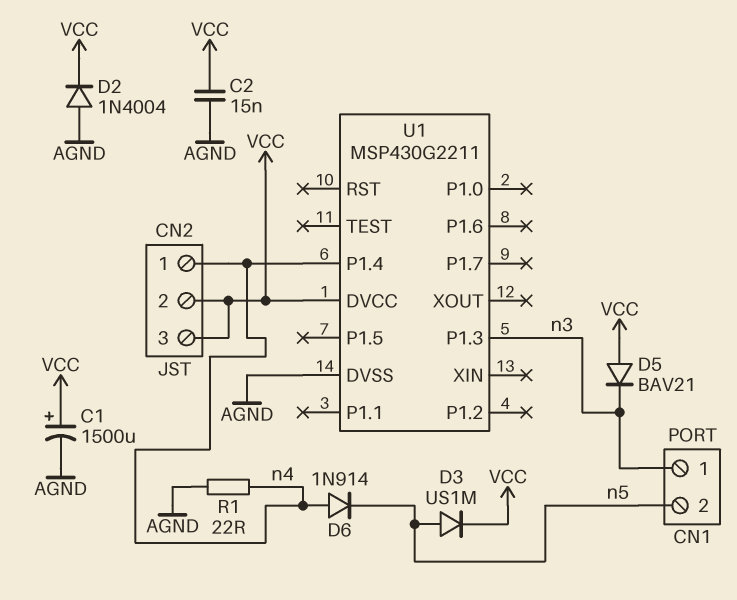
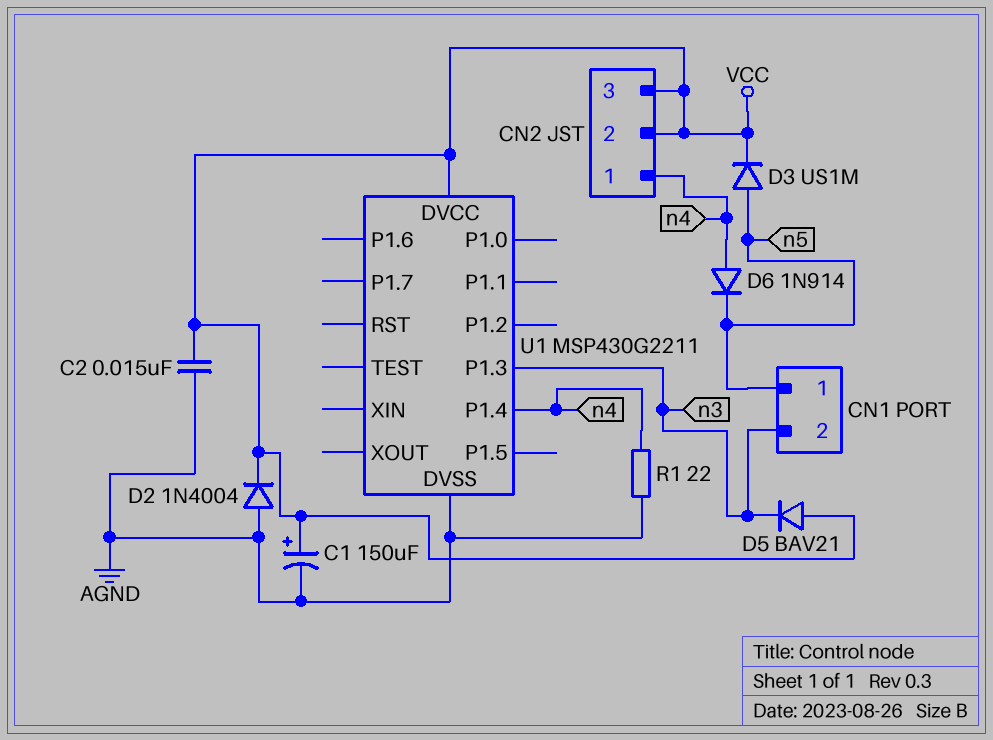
C1: 1500uF (plus VCC, minus AGND) -> 150uF (plus VCC, minus AGND)
CN1 pin 1: n3 -> n5
CN1 pin 2: n5 -> n3

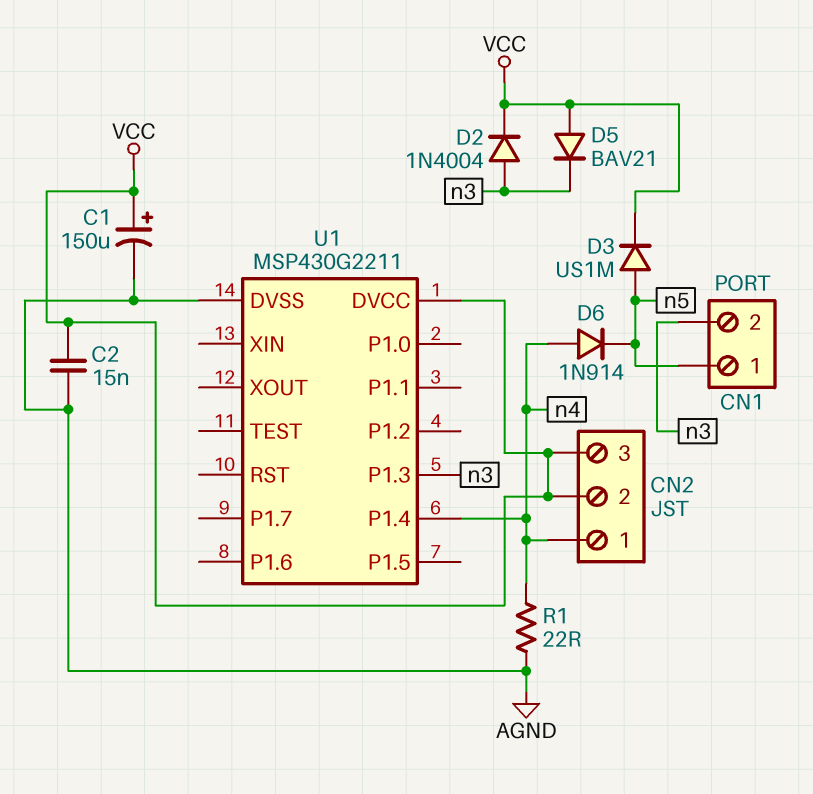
D2: diode 1N4004 (A AGND, K VCC) -> diode 1N4004 (A n3, K VCC)

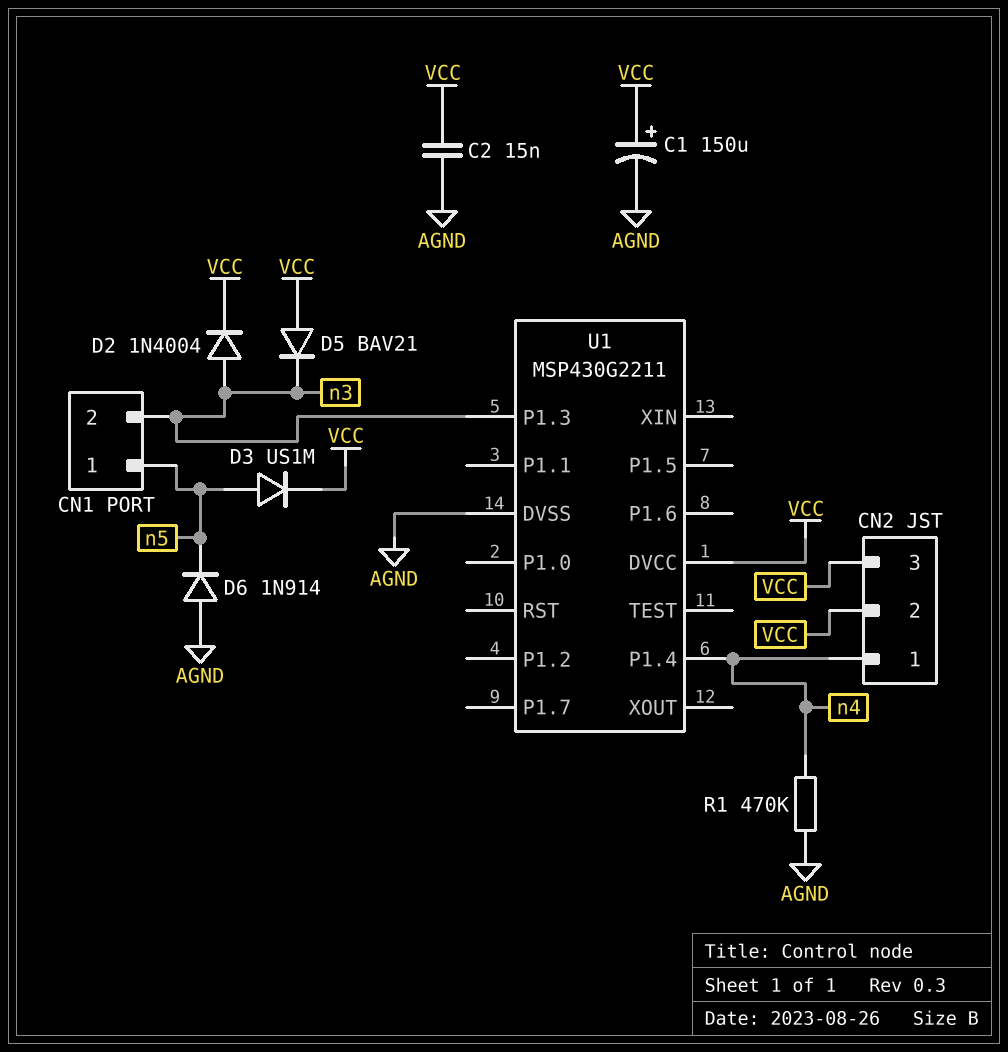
D6: diode 1N914 (A n4, K n5) -> diode 1N914 (A AGND, K n5)
R1: 22 (AGND, n4) -> 470k (AGND, n4)

